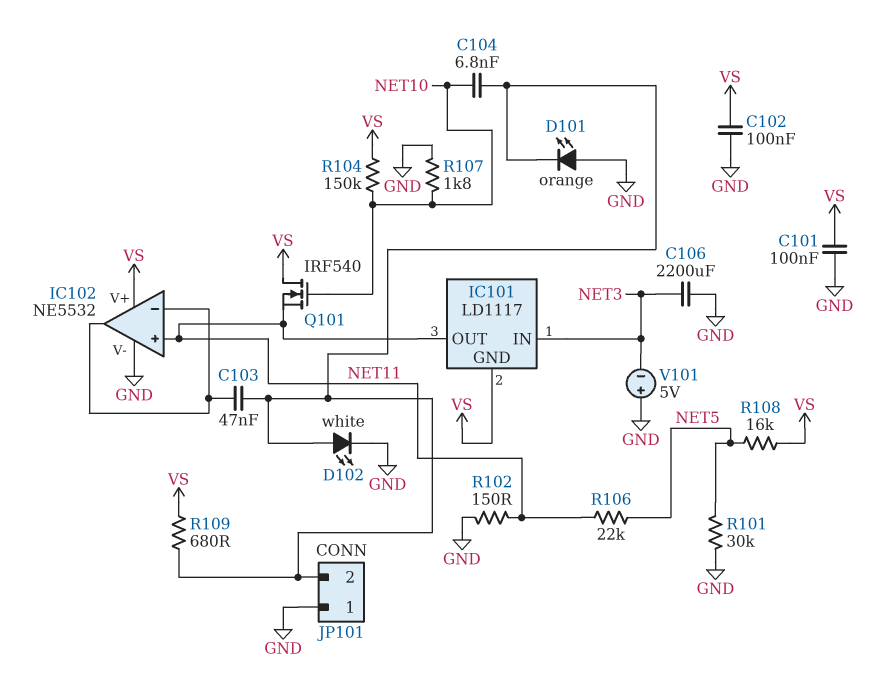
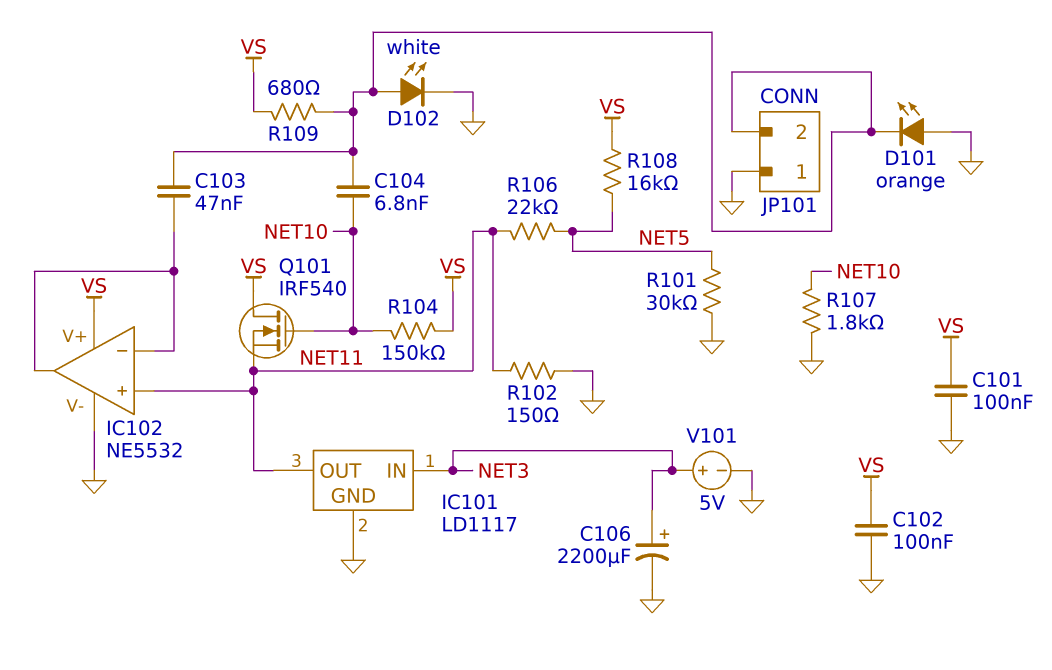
C106: 2200uF (GND, NET3) -> 2200uF (plus NET3, minus GND)
IC101 pin GND: VS -> GND
V101: 5V (plus GND, minus NET3) -> 5V (plus NET3, minus GND)

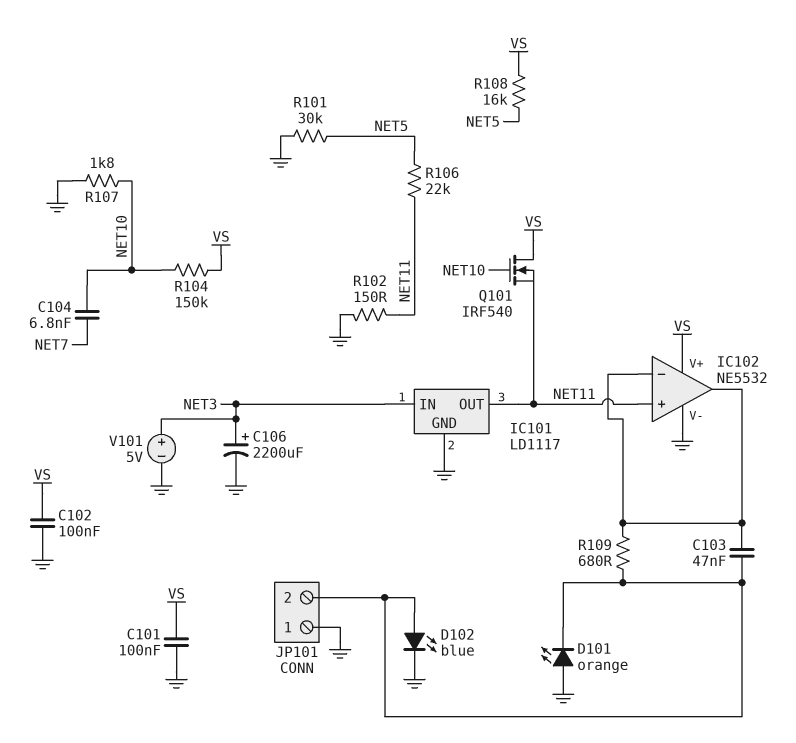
C104: 6.8nF (JP101/2, NET10) -> 6.8nF (NET7, NET10)
D102: LED white (A JP101/2, K GND) -> LED blue (A JP101/2, K GND)
R109: 680 (JP101/2, VS) -> 680 (IC102/in-, JP101/2)

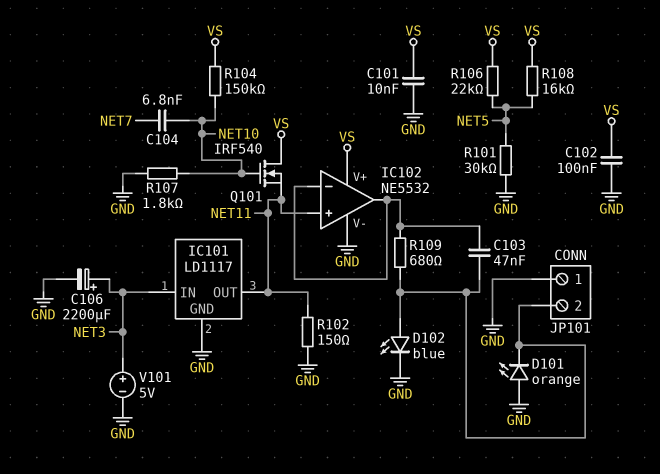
C101: 100nF (GND, VS) -> 10nF (GND, VS)
R106: 22k (NET5, NET11) -> 22k (NET5, VS)

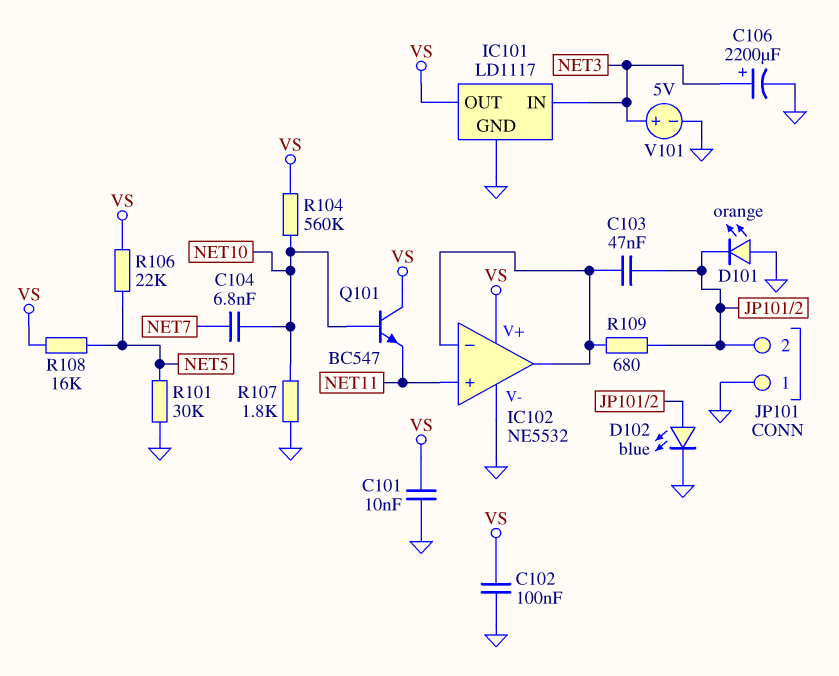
IC101 pin OUT: NET11 -> VS
Q101: NMOS IRF540 (G NET10, D VS, S NET11) -> NPN BC547 (B NET10, C VS, E NET11)
R102: 150 (GND, NET11) -> none
R104: 150k (NET10, VS) -> 560k (NET10, VS)

